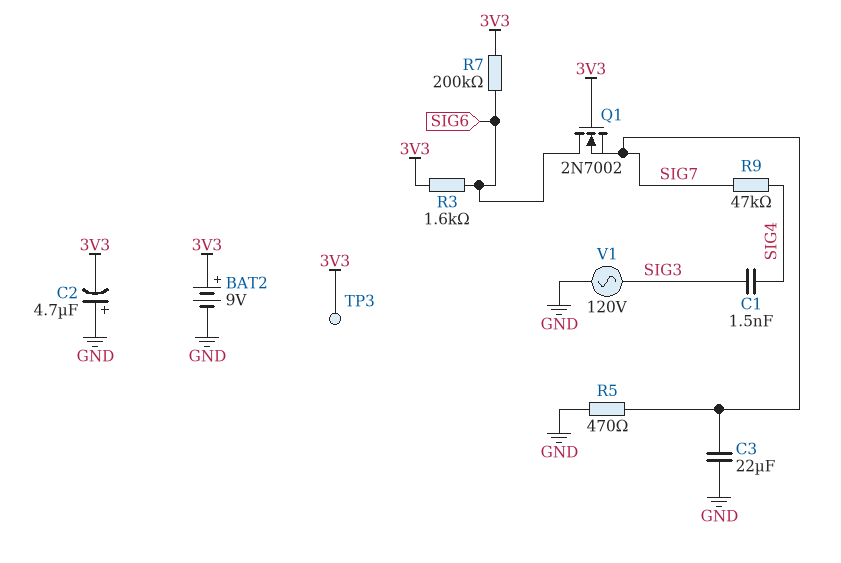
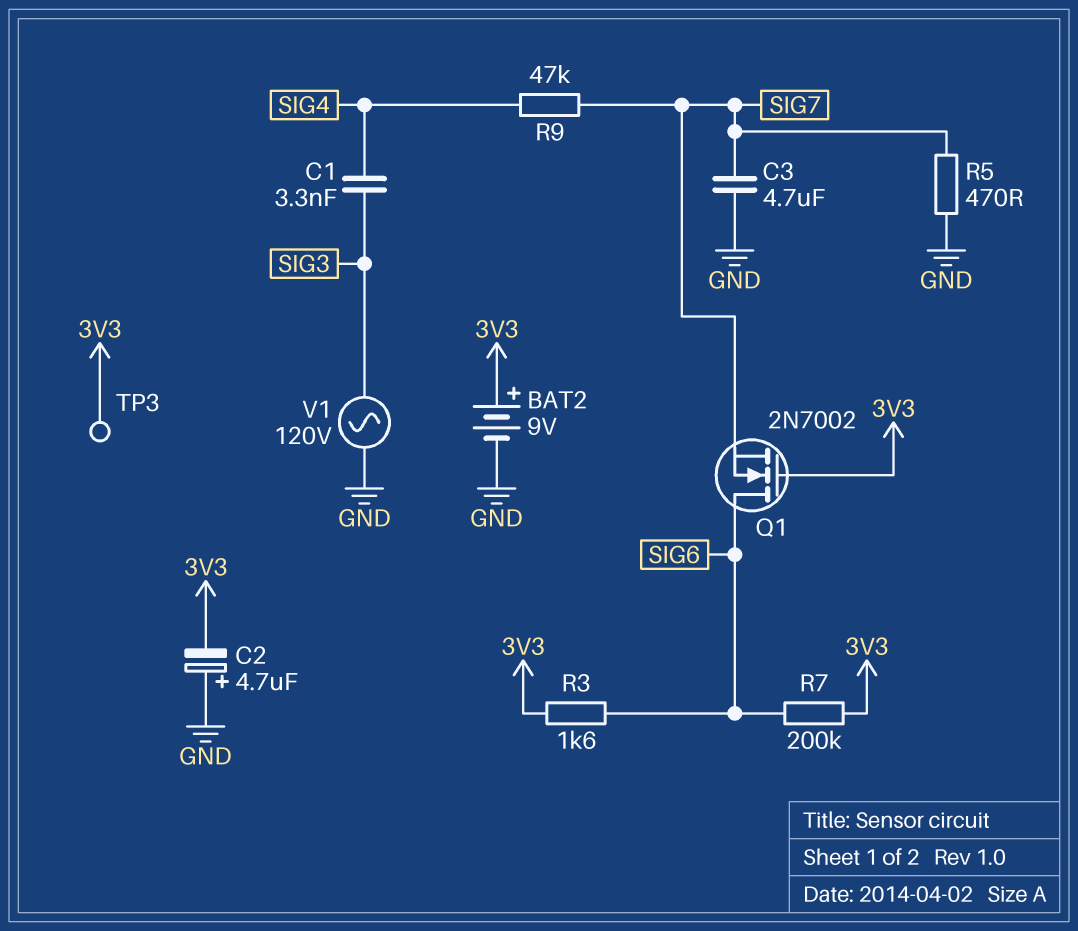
C1: 1.5nF (SIG3, SIG4) -> 3.3nF (SIG3, SIG4)
C3: 22uF (GND, SIG7) -> 4.7uF (GND, SIG7)

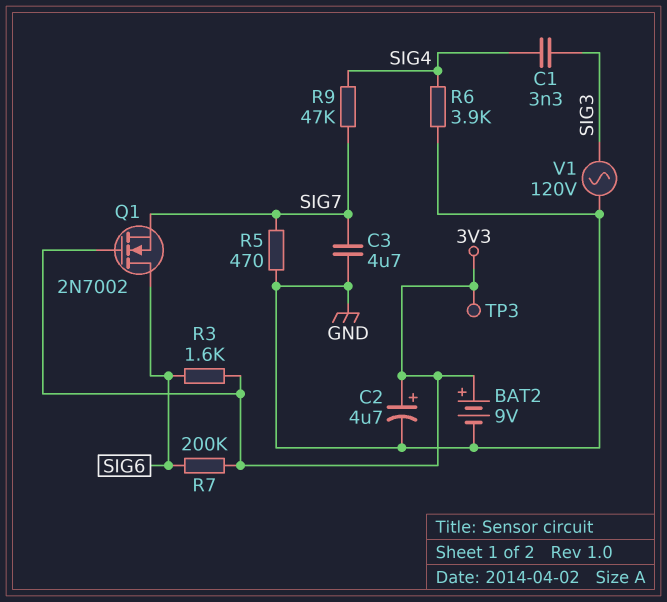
C2: 4.7uF (plus GND, minus 3V3) -> 4.7uF (plus 3V3, minus GND)
R6: none -> 3.9k (GND, SIG4)

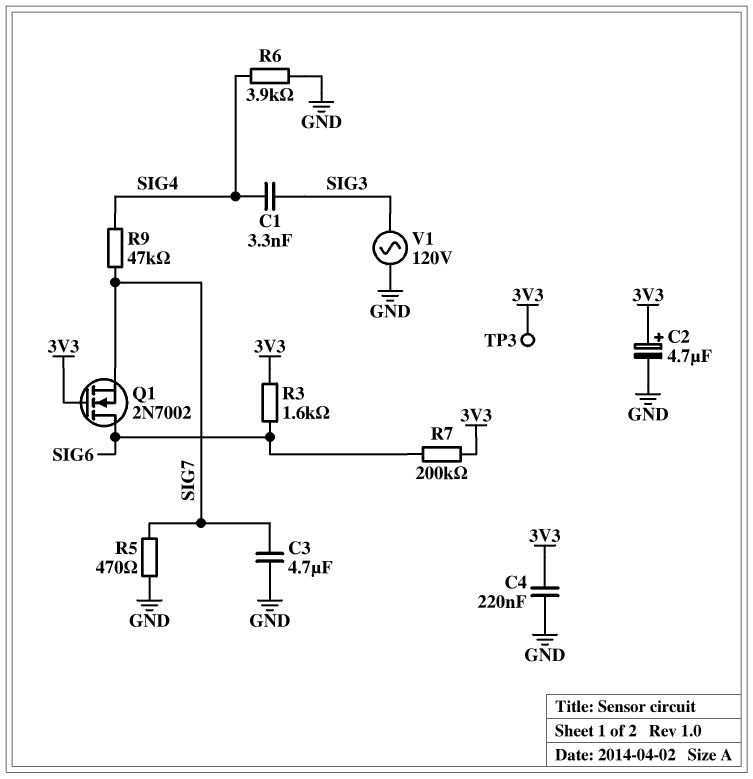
BAT2: 9V (plus 3V3, minus GND) -> none
C4: none -> 220nF (3V3, GND)

